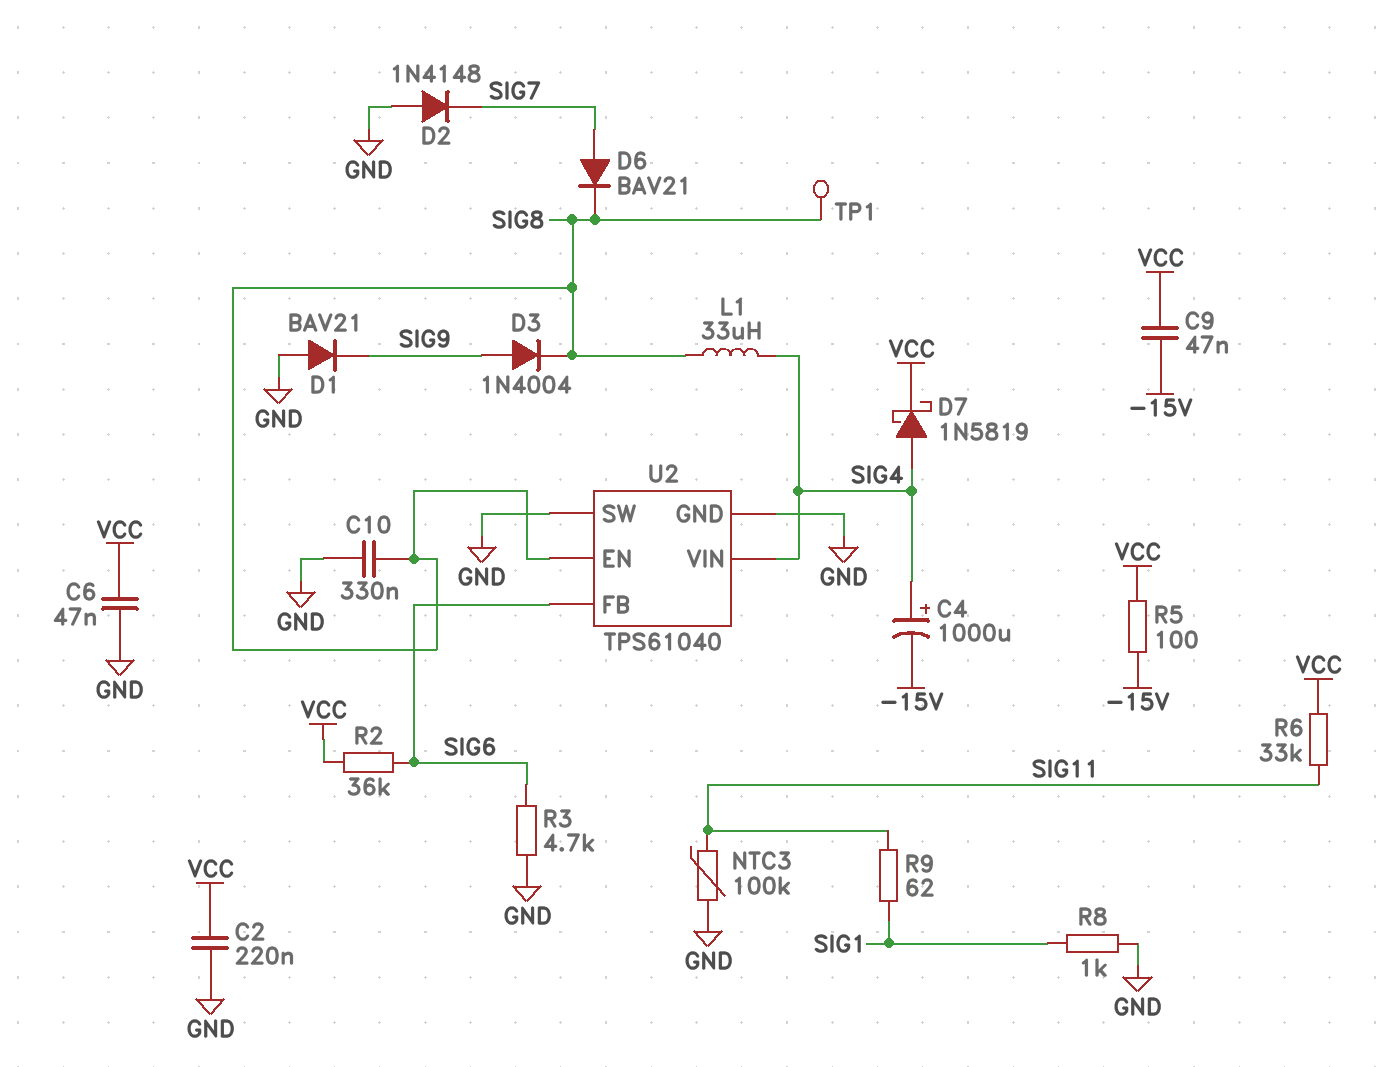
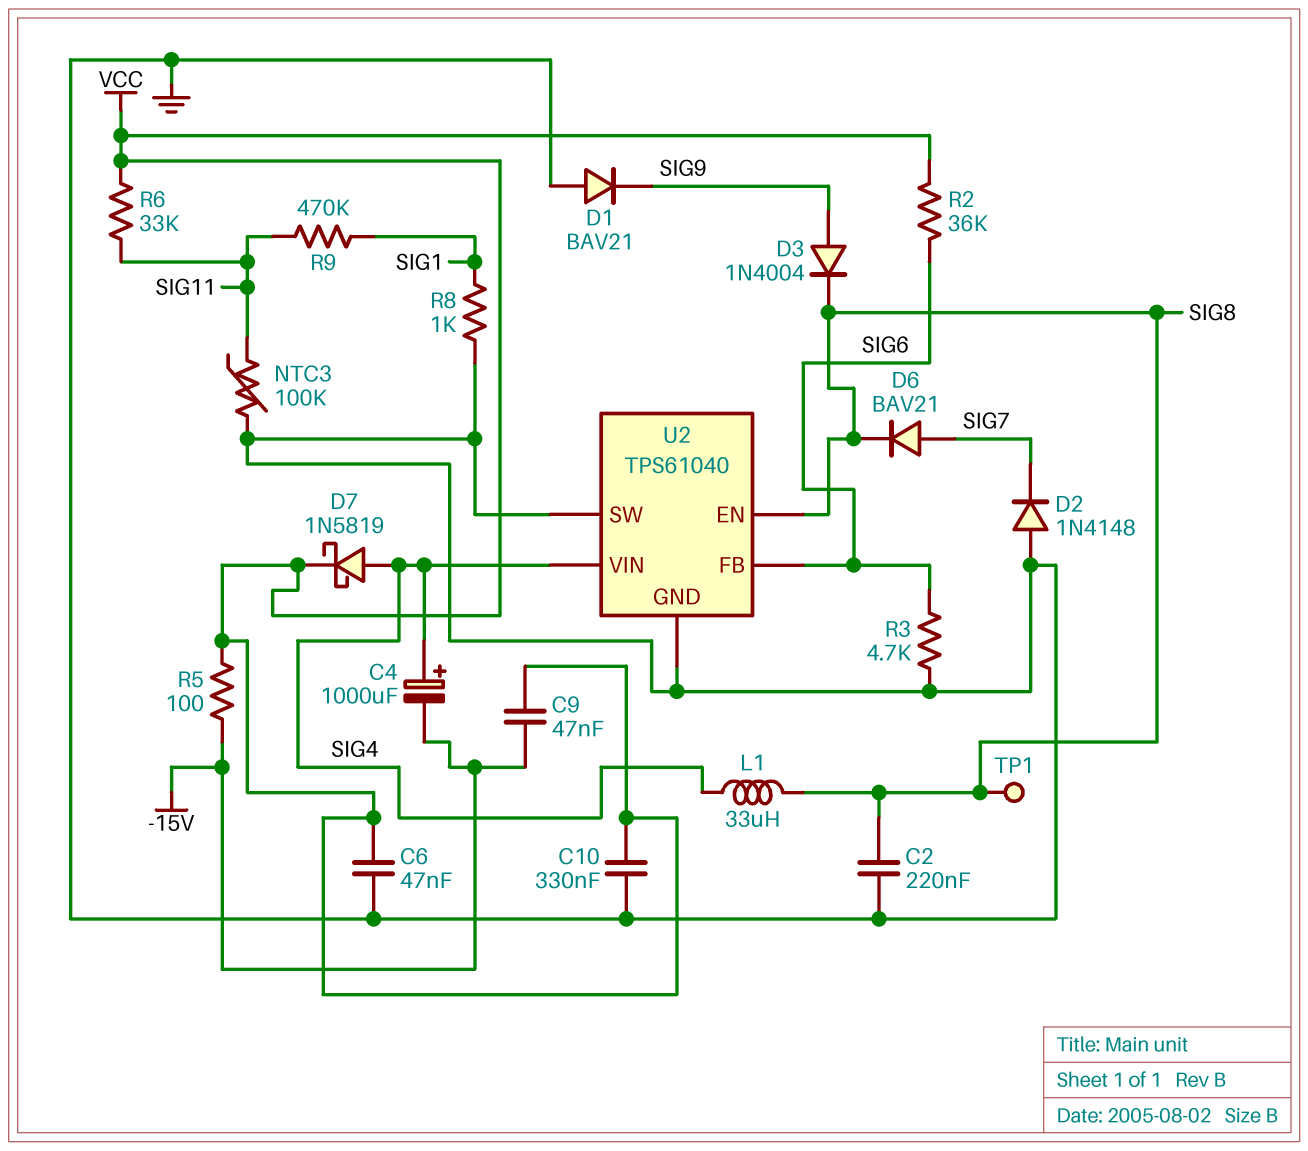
C2: 220nF (GND, VCC) -> 220nF (GND, SIG8)
C10: 330nF (GND, SIG8) -> 330nF (GND, VCC)
R9: 62 (SIG1, SIG11) -> 470k (SIG1, SIG11)

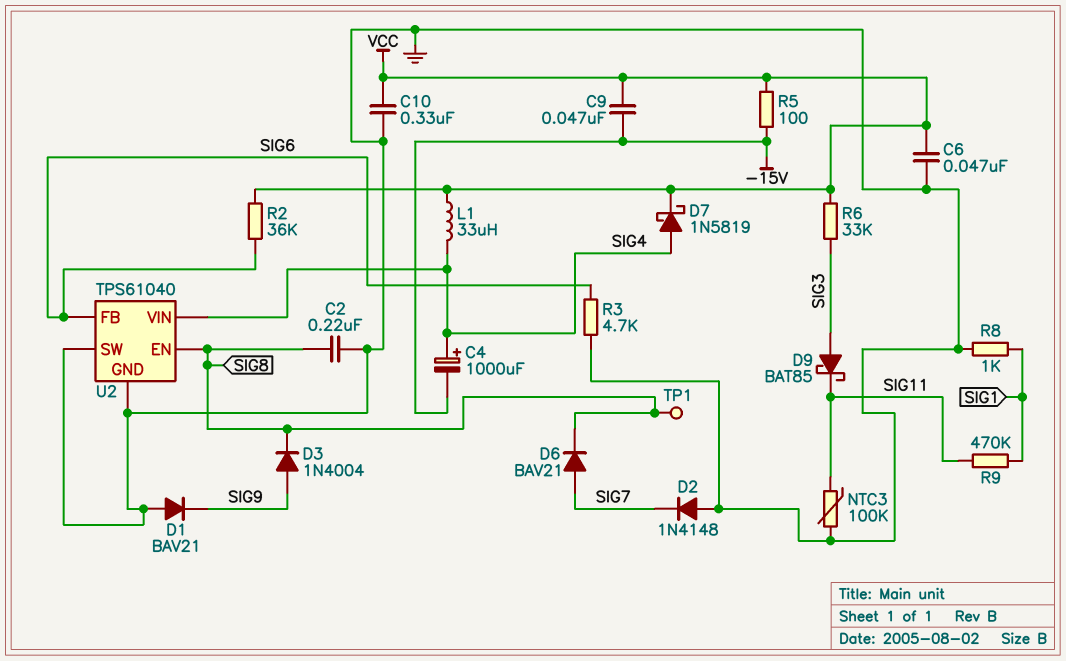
D9: none -> schottky BAT85 (A SIG3, K SIG11)
L1: 33uH (SIG4, SIG8) -> 33uH (SIG4, VCC)
R6: 33k (SIG11, VCC) -> 33k (SIG3, VCC)

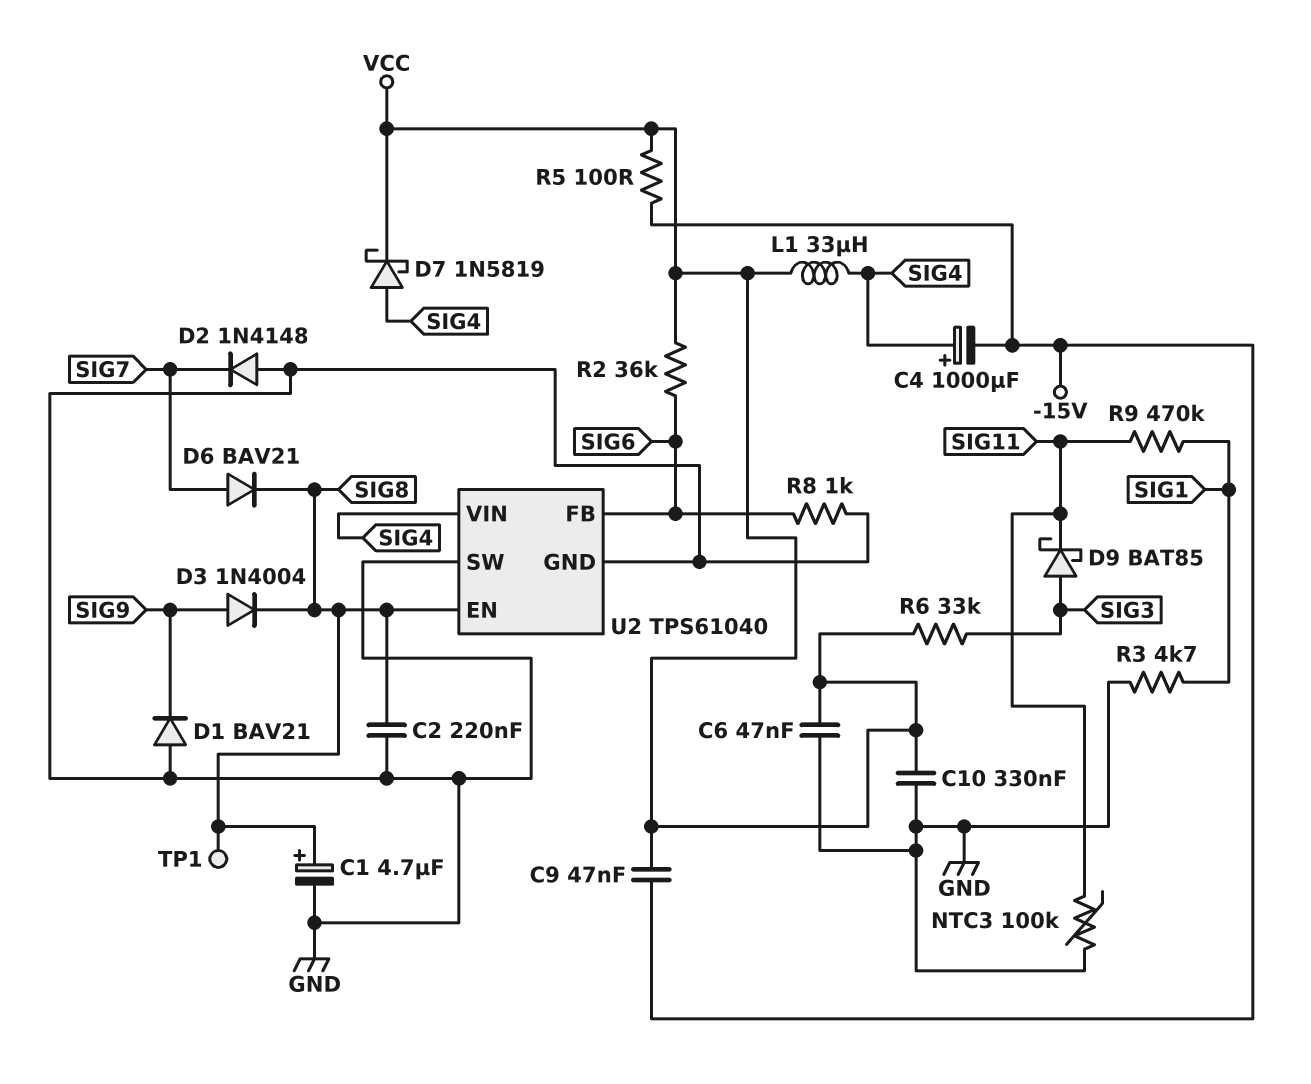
C1: none -> 4.7uF (plus SIG8, minus GND)
R3: 4.7k (GND, SIG6) -> 4.7k (GND, SIG1)
R8: 1k (GND, SIG1) -> 1k (GND, SIG6)

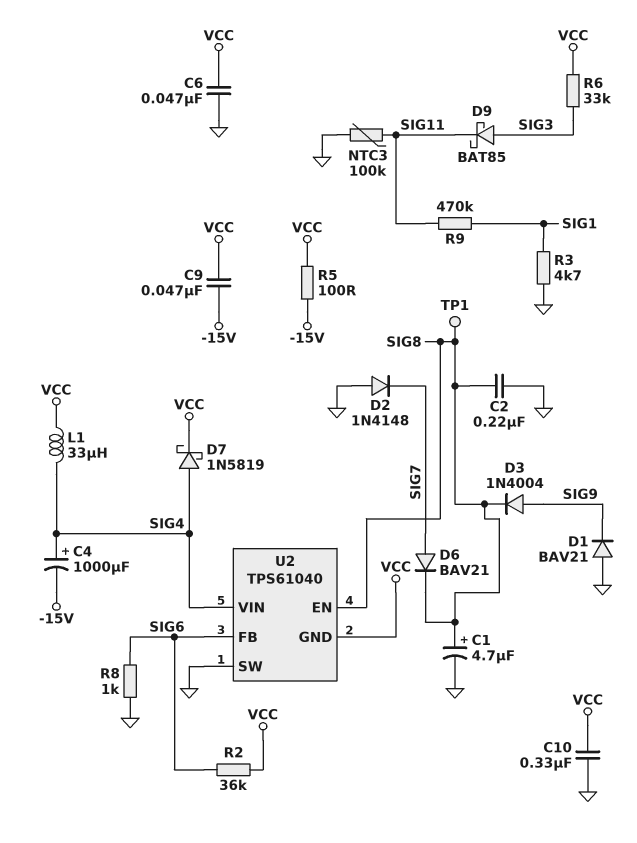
U2 pin GND: GND -> VCC

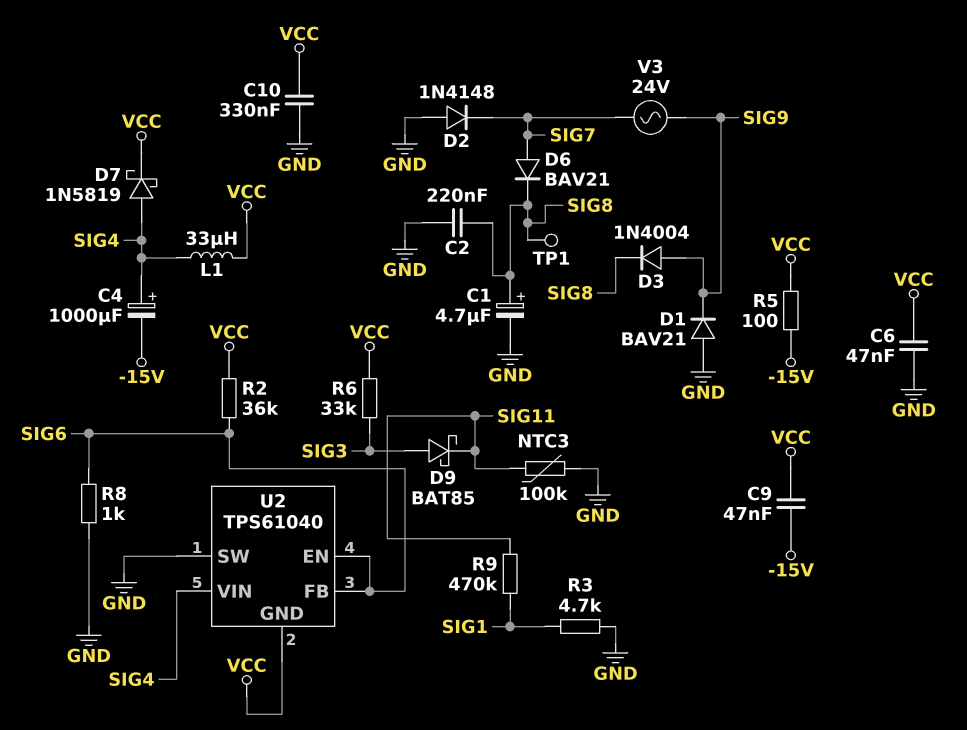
U2 pin EN: SIG8 -> SIG6
V3: none -> AC 24V (SIG7, SIG9)

